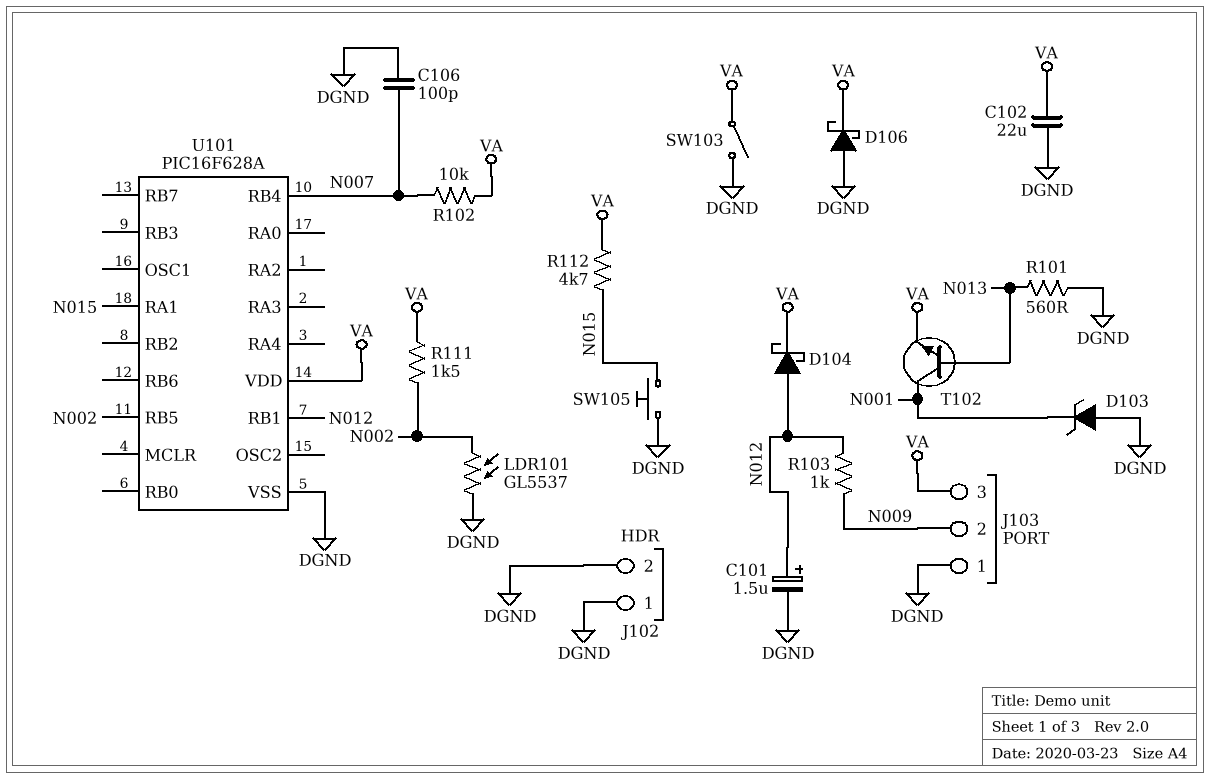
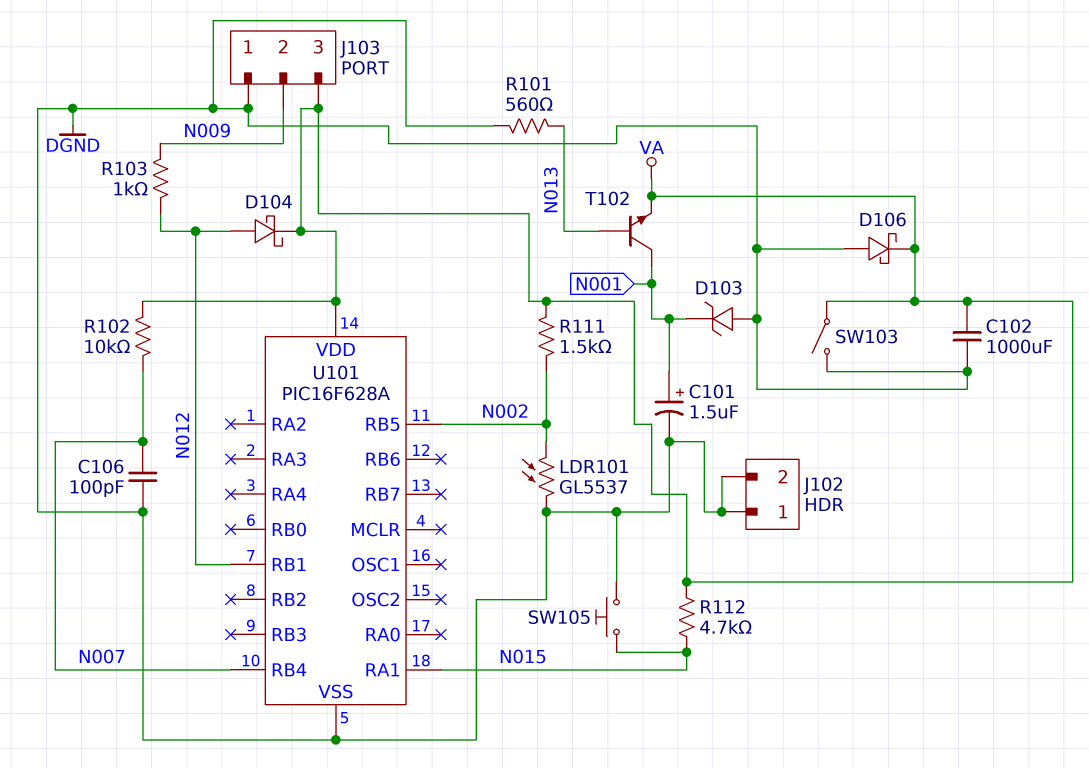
C101: 1.5uF (plus N012, minus DGND) -> 1.5uF (plus N001, minus DGND)
C102: 22uF (DGND, VA) -> 1000uF (DGND, VA)

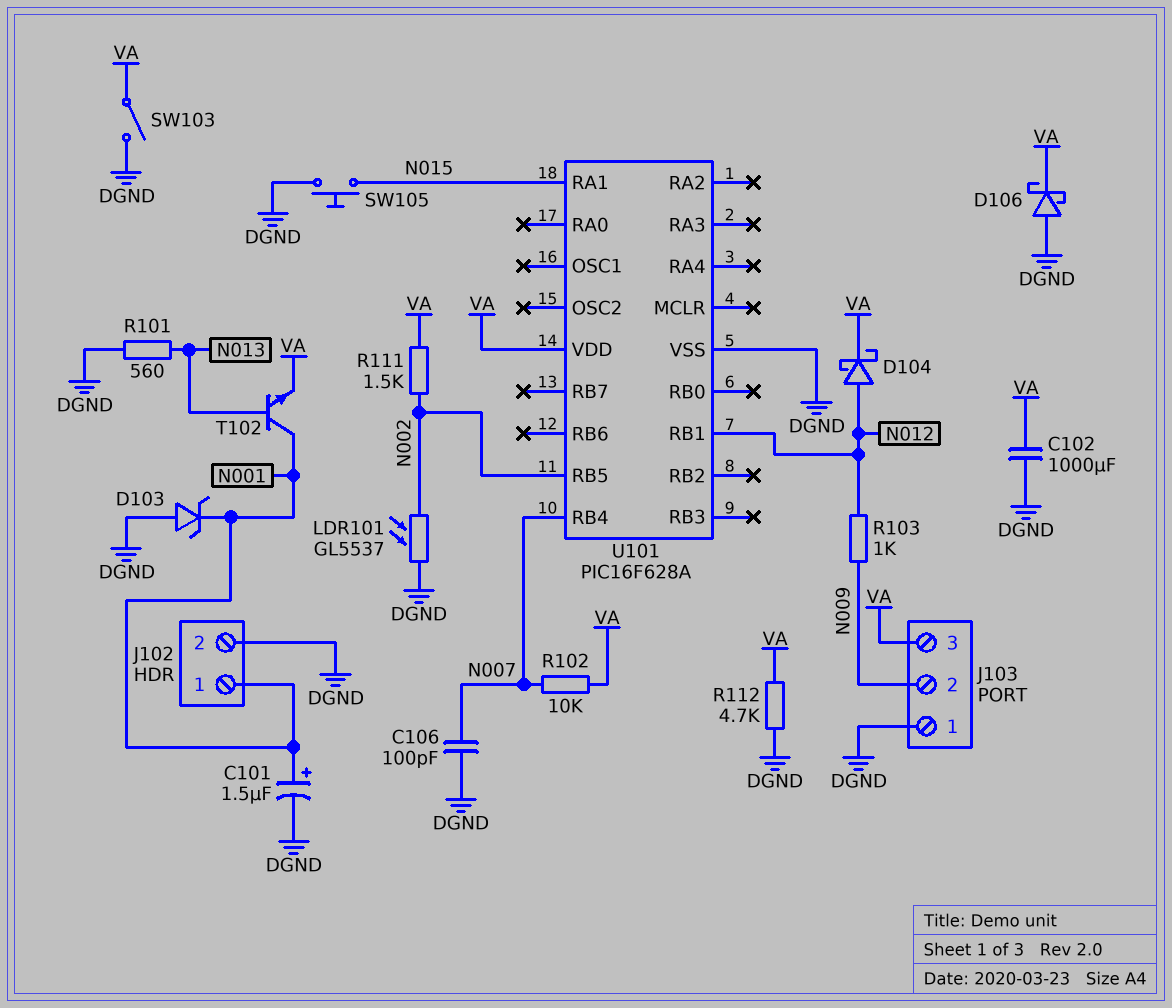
J102 pin 1: DGND -> N001
R112: 4.7k (N015, VA) -> 4.7k (DGND, VA)

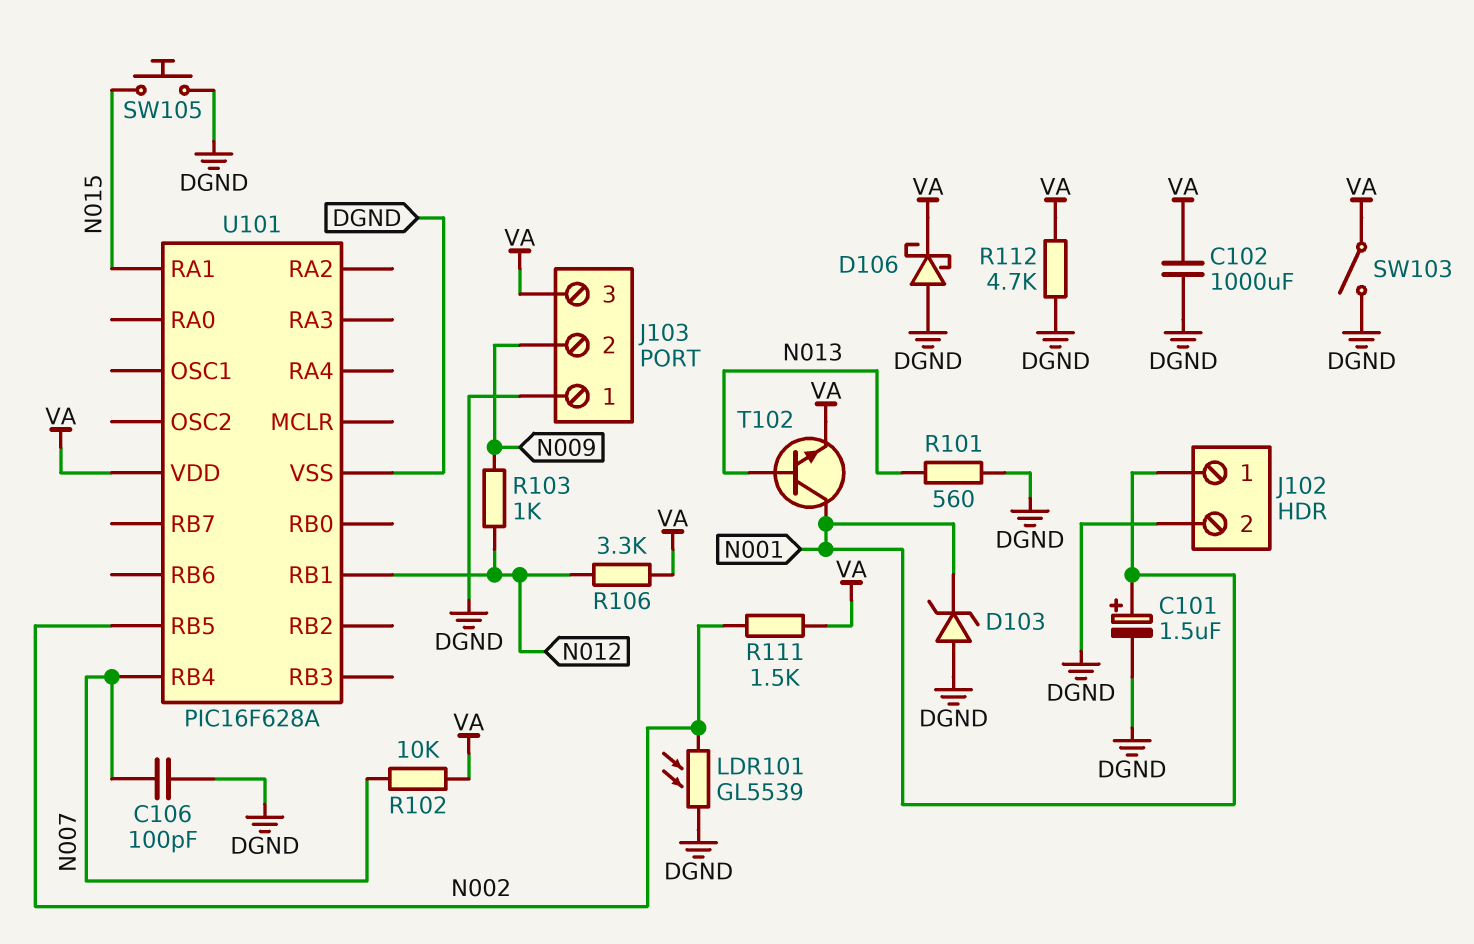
D104: schottky (A N012, K VA) -> none
LDR101: GL5537 (DGND, N002) -> GL5539 (DGND, N002)
R106: none -> 3.3k (N012, VA)

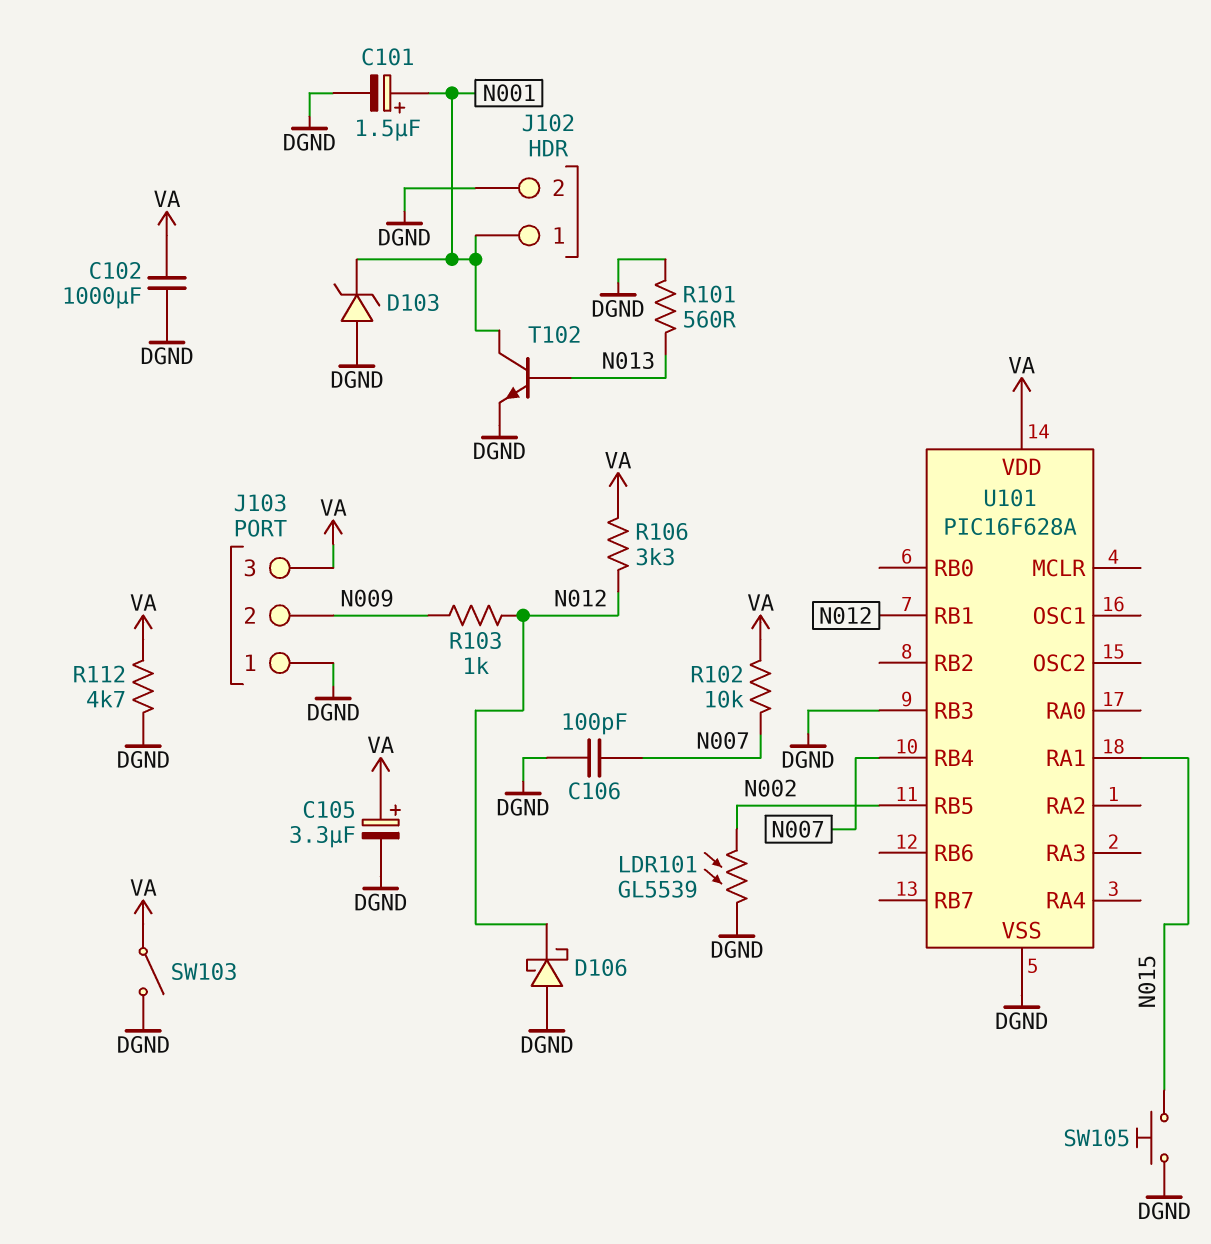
C105: none -> 3.3uF (plus VA, minus DGND)
D106: schottky (A DGND, K VA) -> schottky (A DGND, K N012)
R111: 1.5k (N002, VA) -> none
T102: NPN (B N013, C N001, E VA) -> NPN (B N013, C N001, E DGND)
U101 pin RB3: none -> DGND

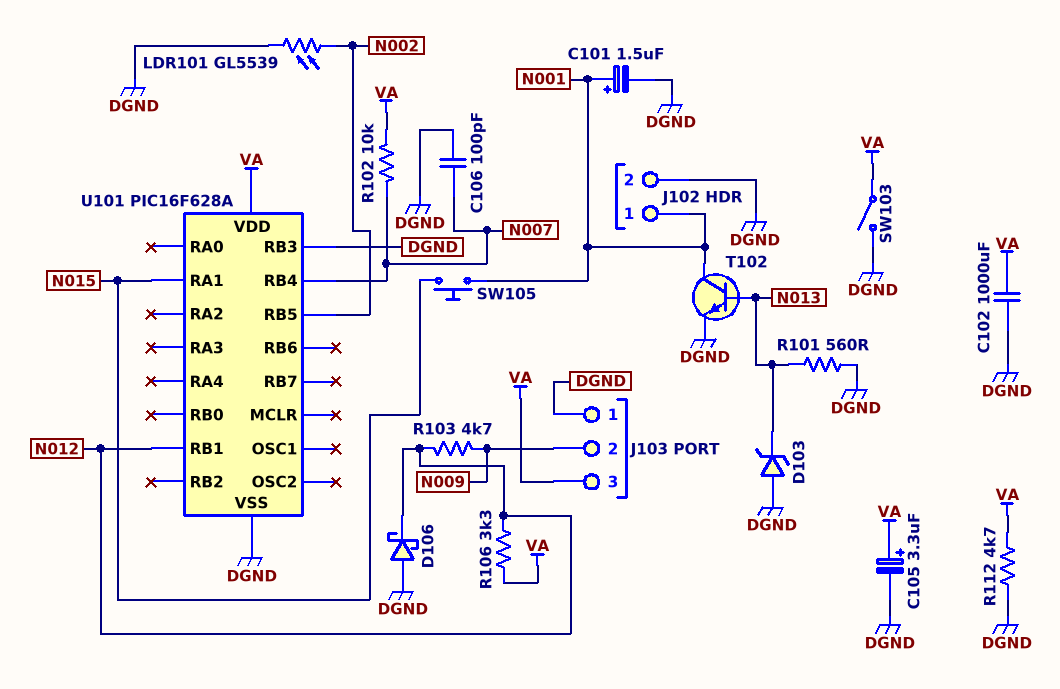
D103: zener (A DGND, K N001) -> zener (A DGND, K N013)
R103: 1k (N009, N012) -> 4.7k (N009, N012)
SW105: button (DGND, N015) -> button (N001, N015)

